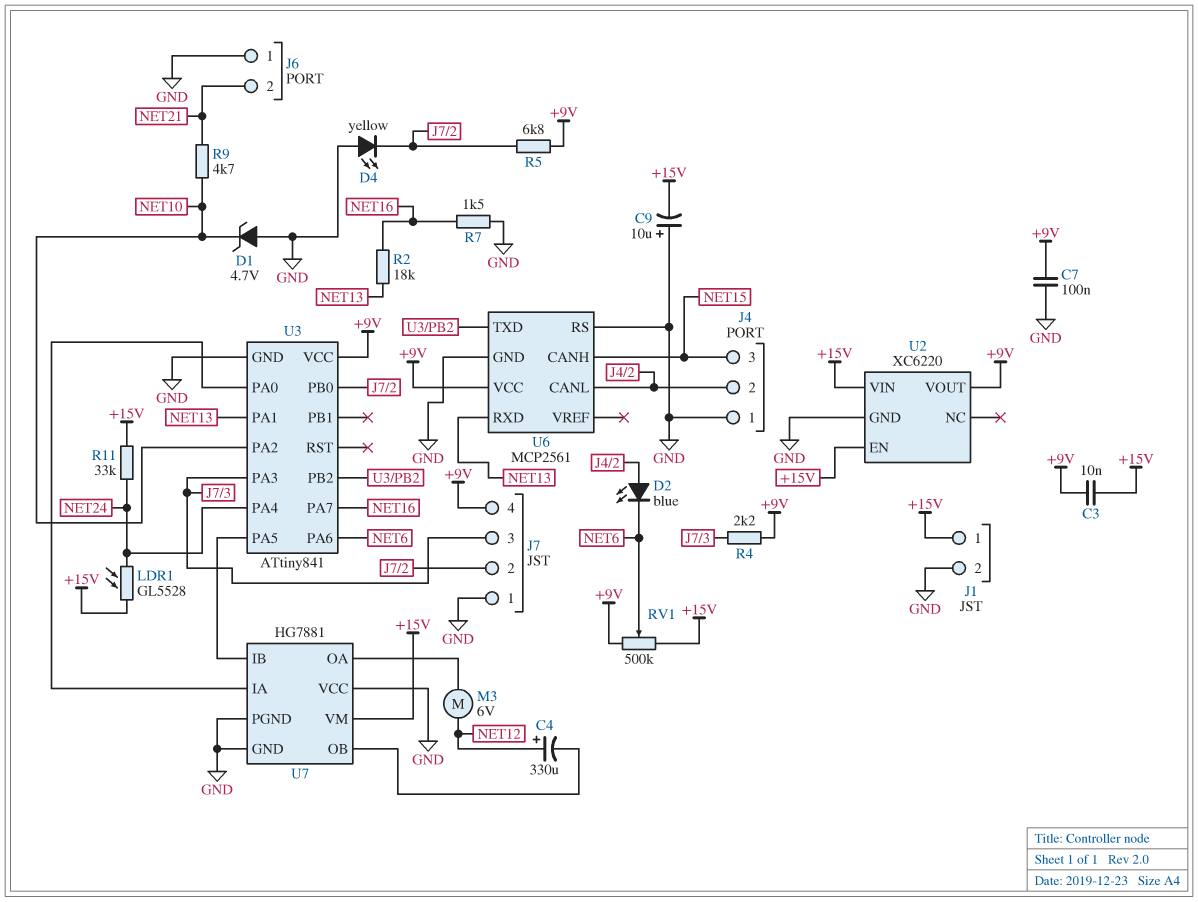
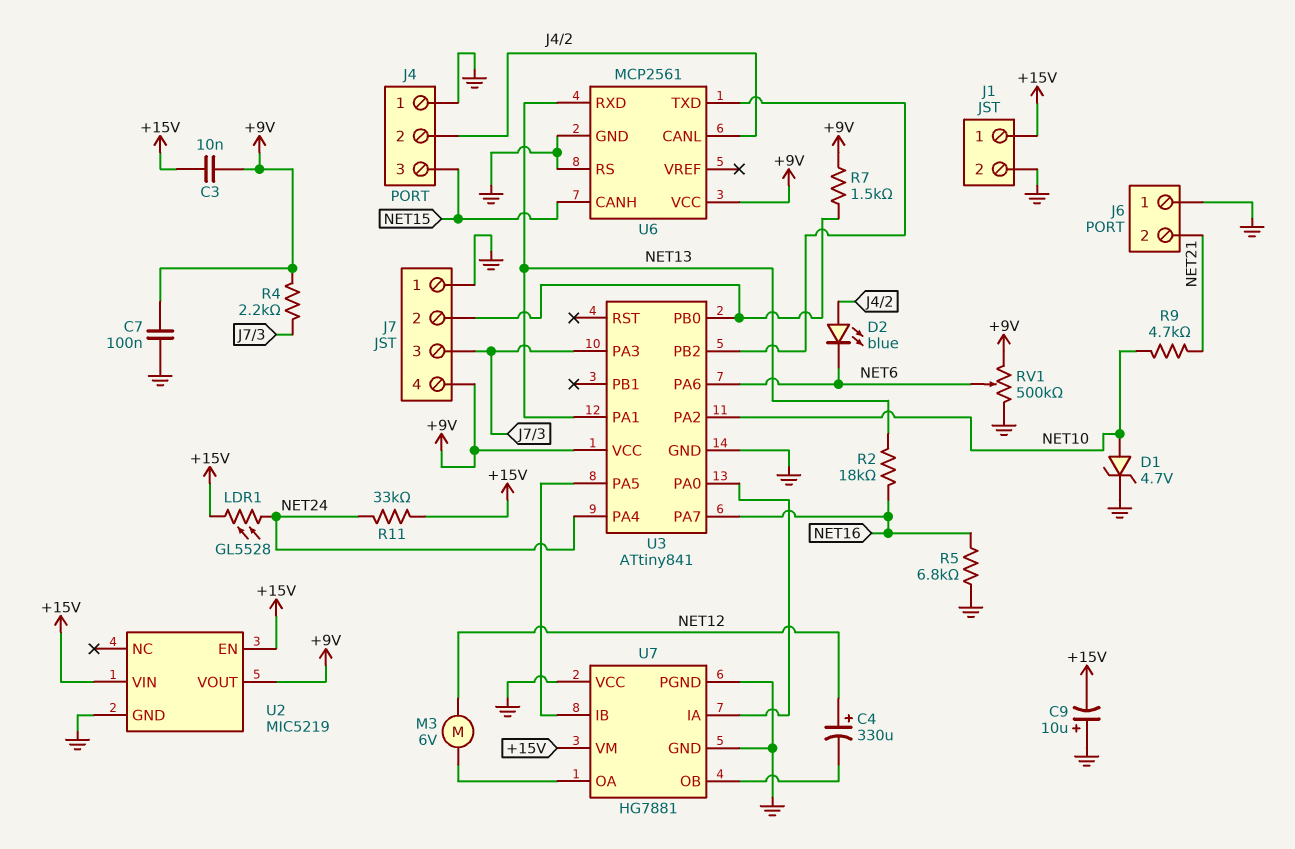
D1: zener 4.7V (A GND, K NET10) -> zener 4.7V (A NET10, K GND)
D4: LED yellow (A GND, K J7/2) -> none
R5: 6.8k (+9V, J7/2) -> 6.8k (GND, NET16)
R7: 1.5k (GND, NET16) -> 1.5k (+9V, J7/2)
RV1: 500k (+9V, +15V, wiper NET6) -> 500k (+9V, GND, wiper NET6)
U2: XC6220 -> MIC5219

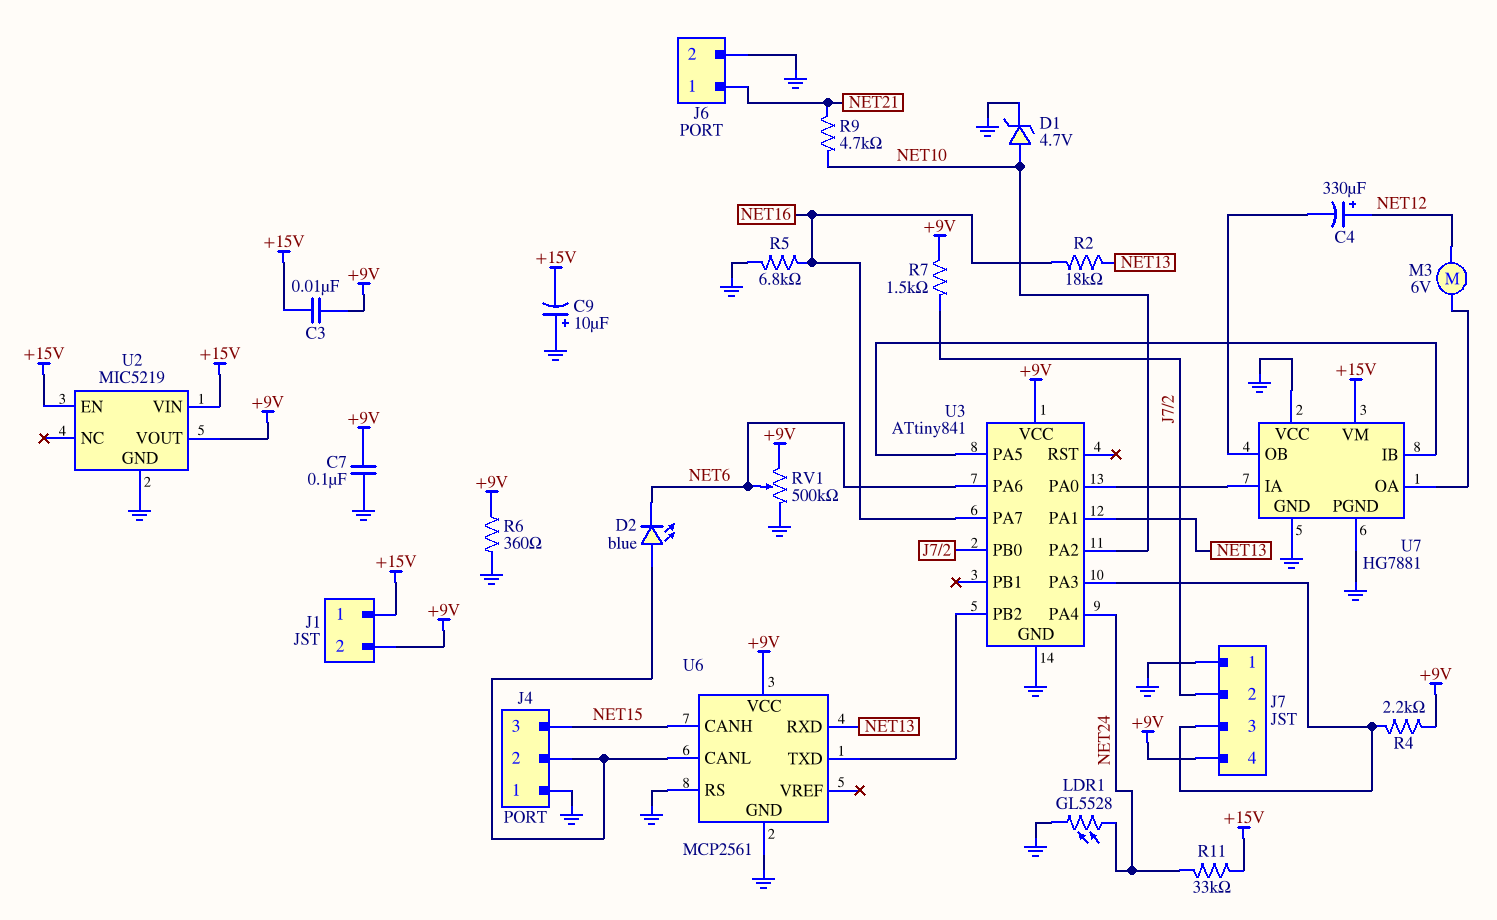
J1 pin 2: GND -> +9V
J6 pin 1: GND -> NET21
J6 pin 2: NET21 -> GND
LDR1: GL5528 (+15V, NET24) -> GL5528 (GND, NET24)
R6: none -> 360 (+9V, GND)

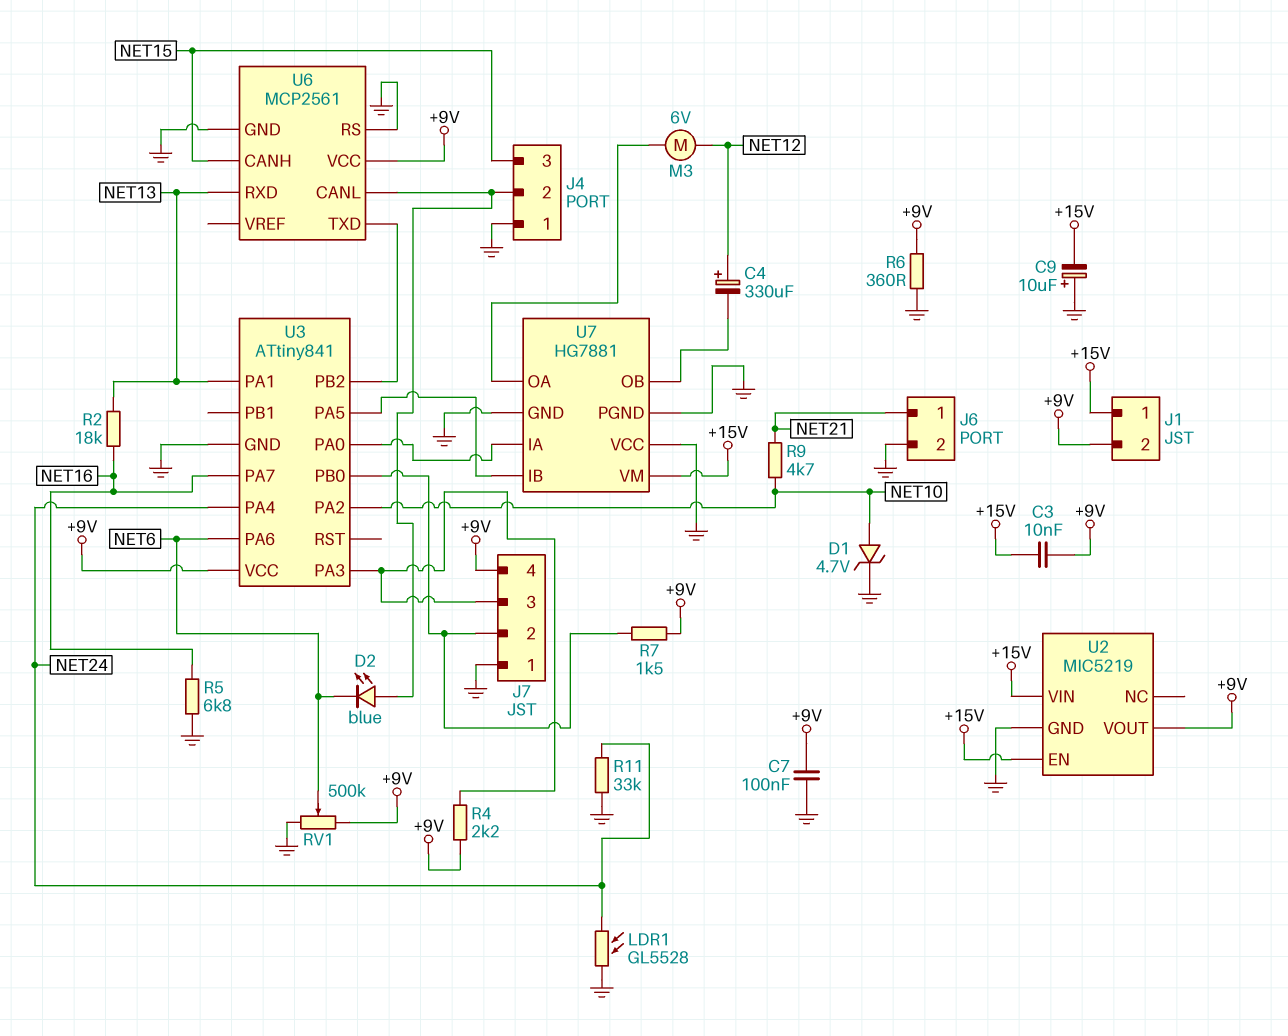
R11: 33k (+15V, NET24) -> 33k (GND, NET24)

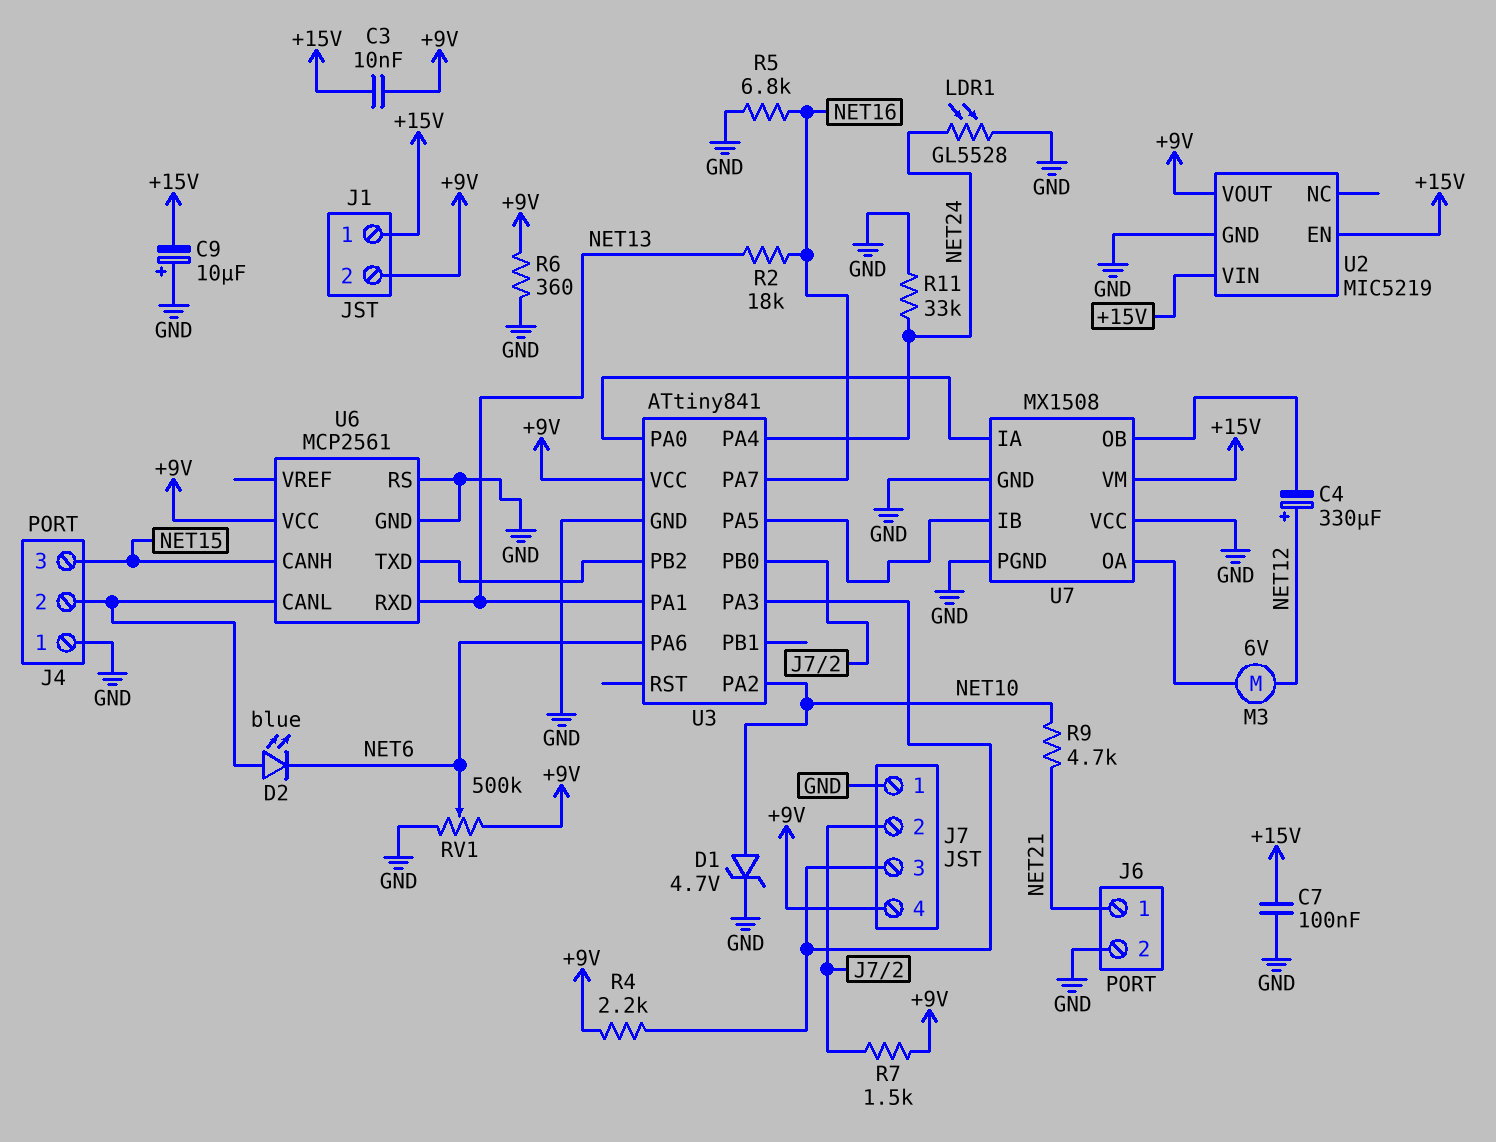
C7: 100nF (+9V, GND) -> 100nF (+15V, GND)
U7: HG7881 -> MX1508

